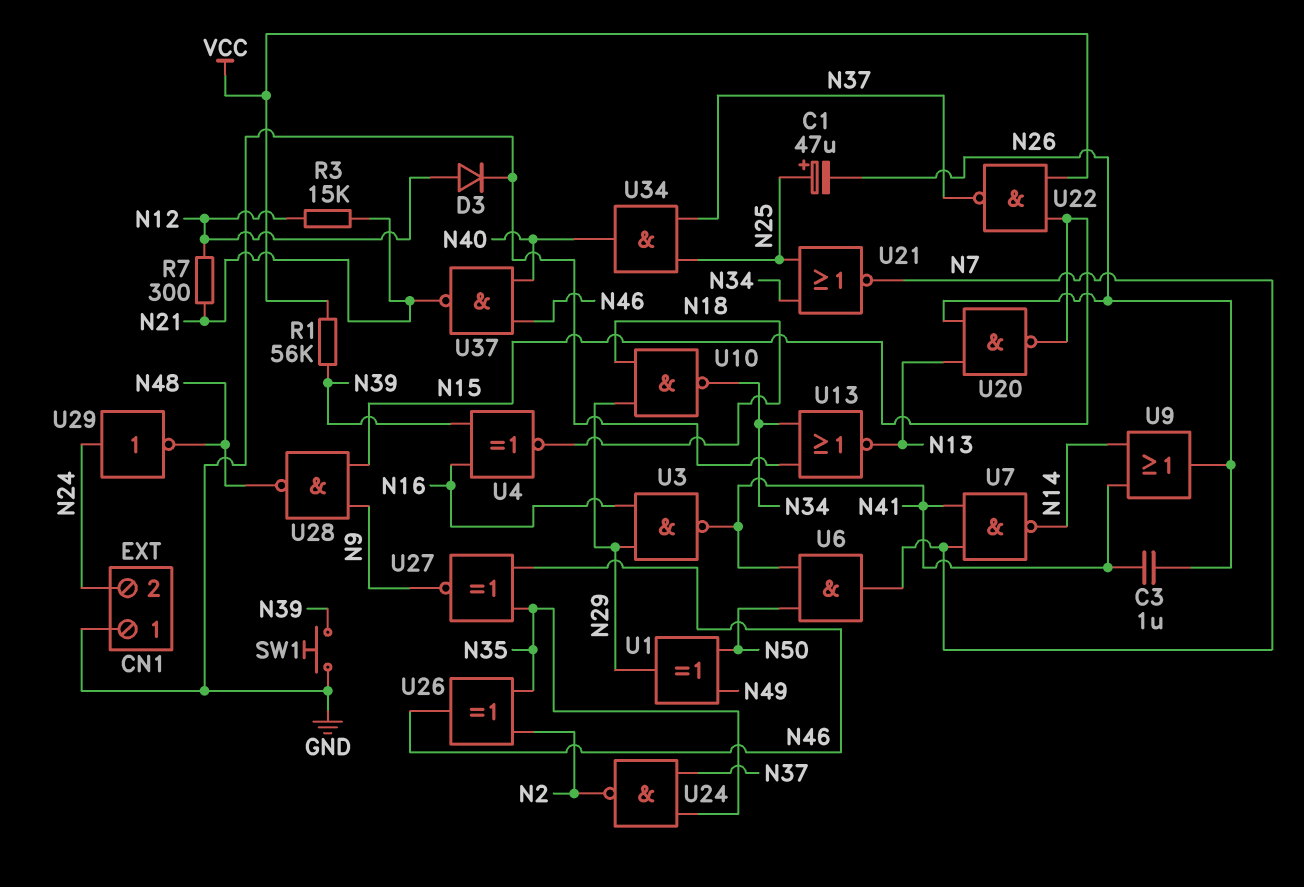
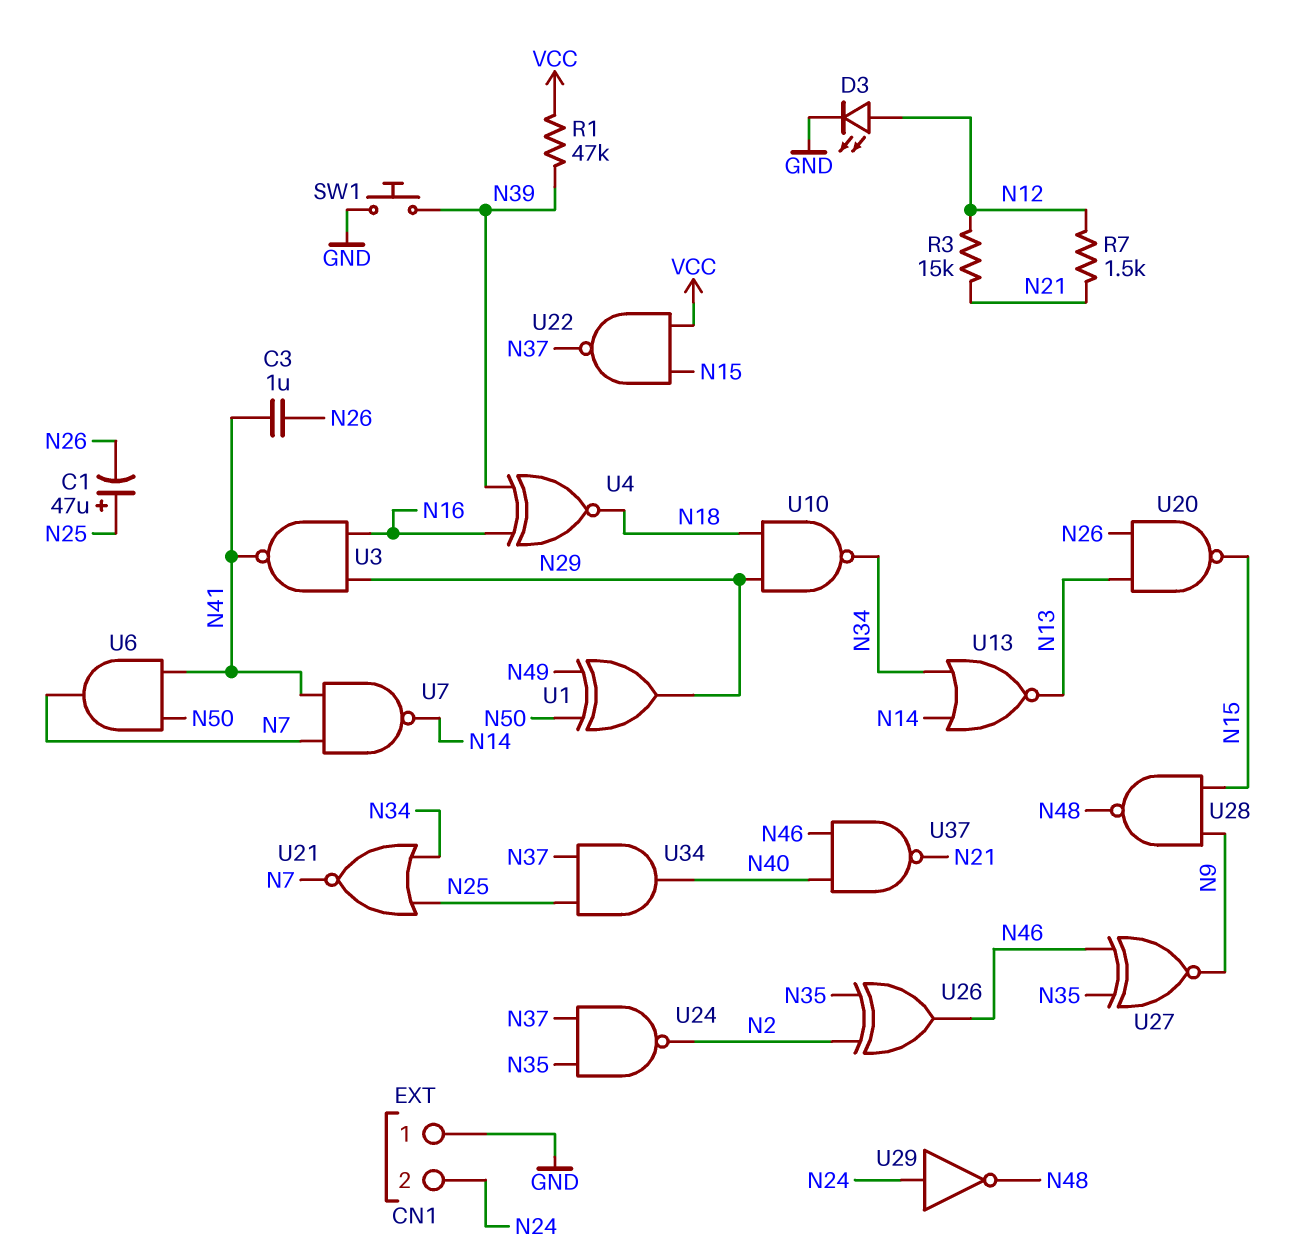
D3: diode (A N12, K GND) -> LED (A N12, K GND)
R1: 56k (N39, VCC) -> 47k (N39, VCC)
R7: 300 (N12, N21) -> 1.5k (N12, N21)
U9: OR (in N14, in N41, out N26) -> none
U13: NOR (in GND, in N34, out N13) -> NOR (in N14, in N34, out N13)

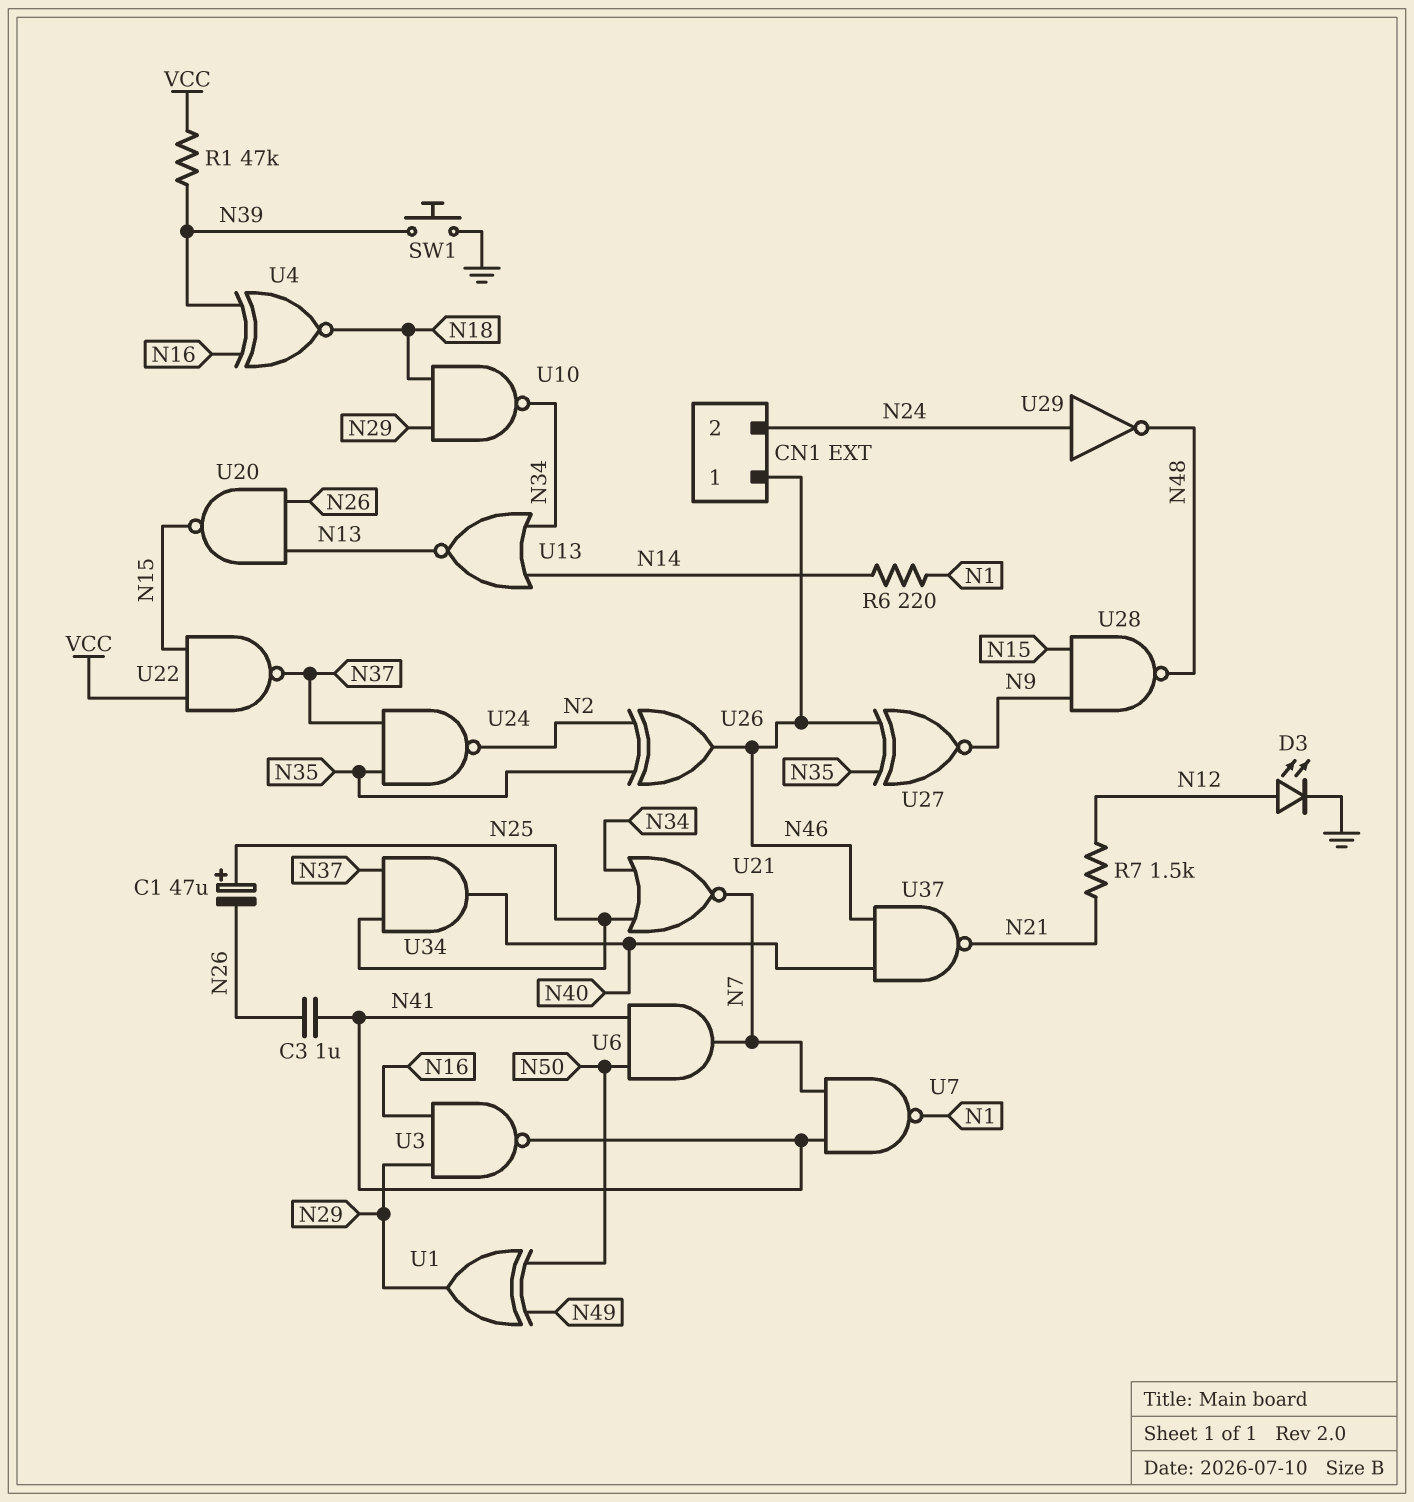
CN1 pin 1: GND -> N46
R3: 15k (N12, N21) -> none
R6: none -> 220 (N1, N14)
U7: NAND (in N7, in N41, out N14) -> NAND (in N7, in N41, out N1)

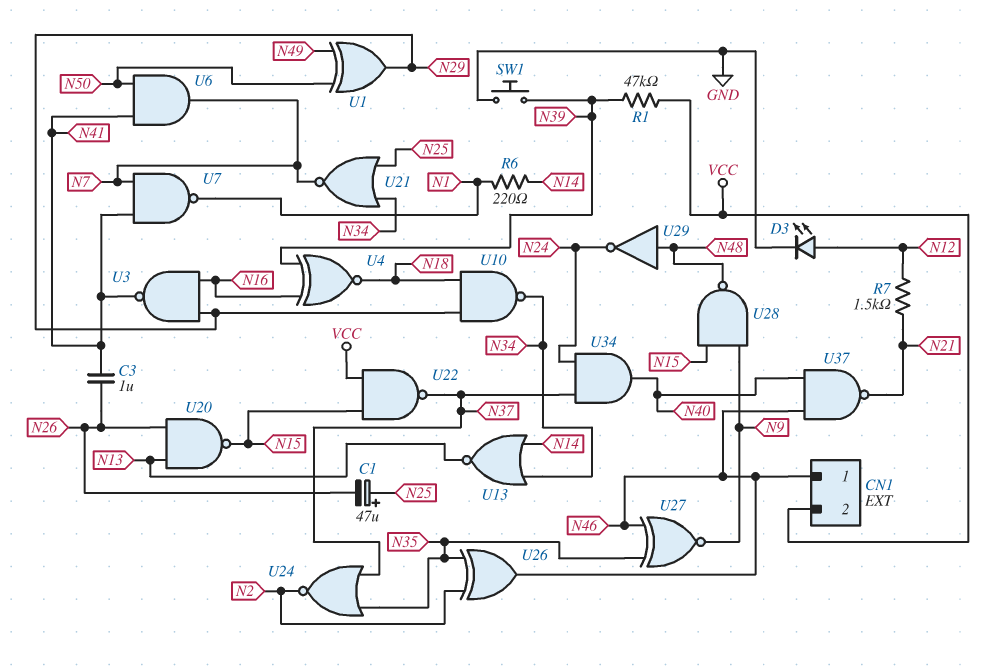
CN1 pin 2: N24 -> VCC
U24: NAND (in N35, in N37, out N2) -> NOR (in N35, in N37, out N2)
U29: NOT (in N24, out N48) -> NOT (in N48, out N24)
U34: AND (in N25, in N37, out N40) -> AND (in N24, in N37, out N40)

